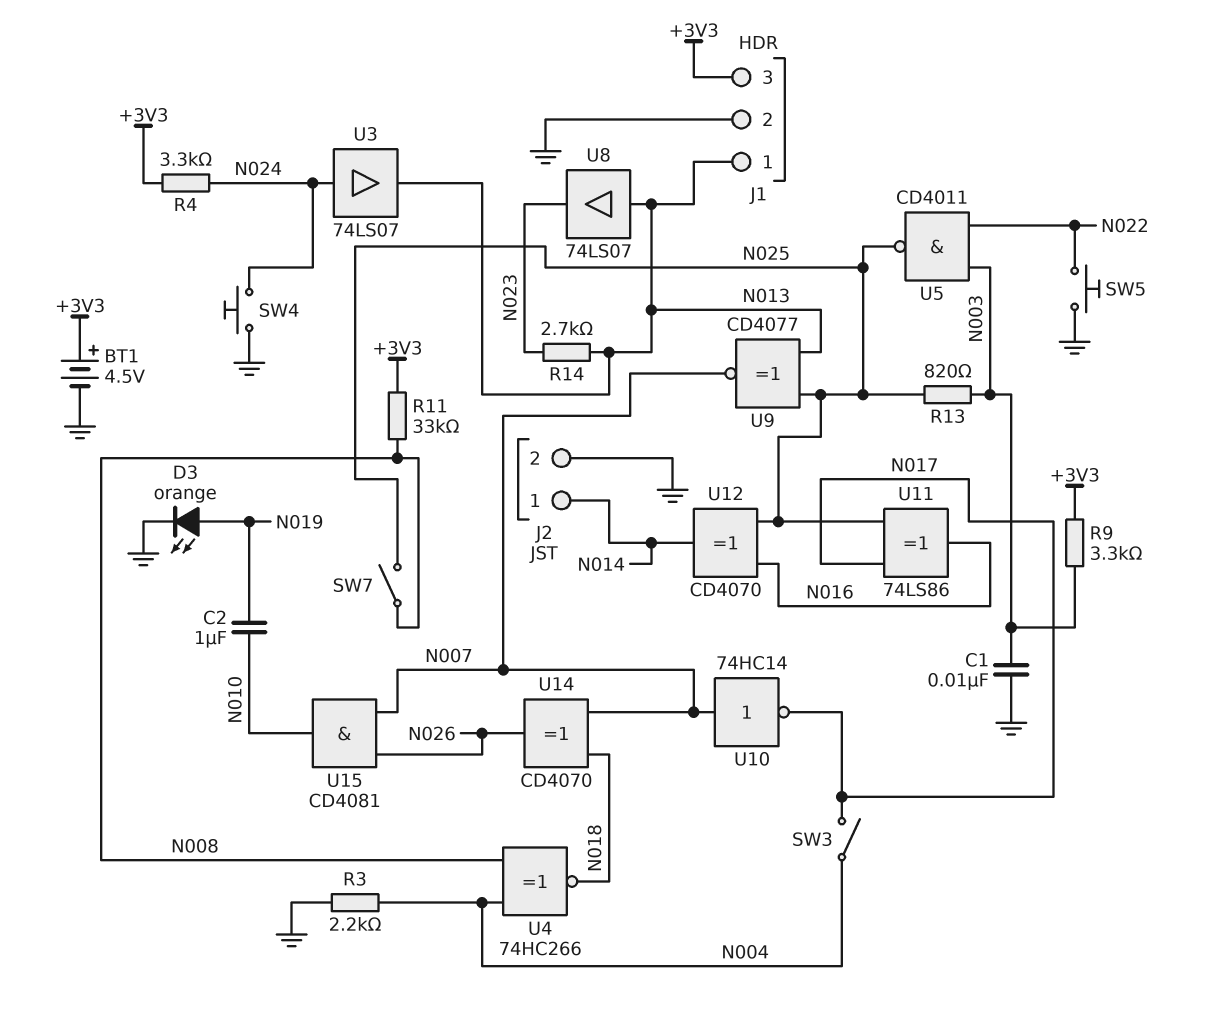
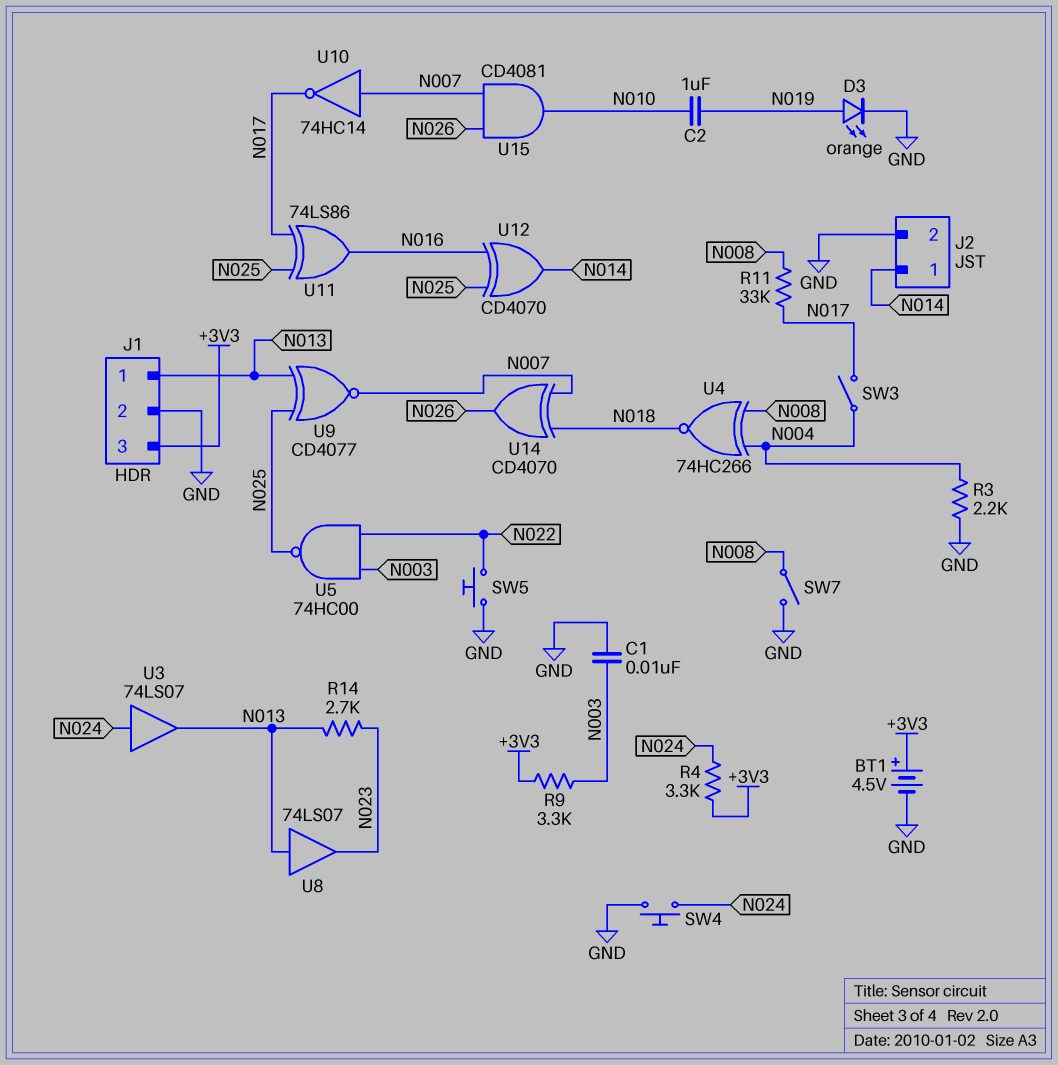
R11: 33k (+3V3, N008) -> 33k (N008, N017)
R13: 820 (N003, N025) -> none
SW7: switch (N008, N025) -> switch (GND, N008)
U5: NAND CD4011 (in N003, in N022, out N025) -> NAND 74HC00 (in N003, in N022, out N025)

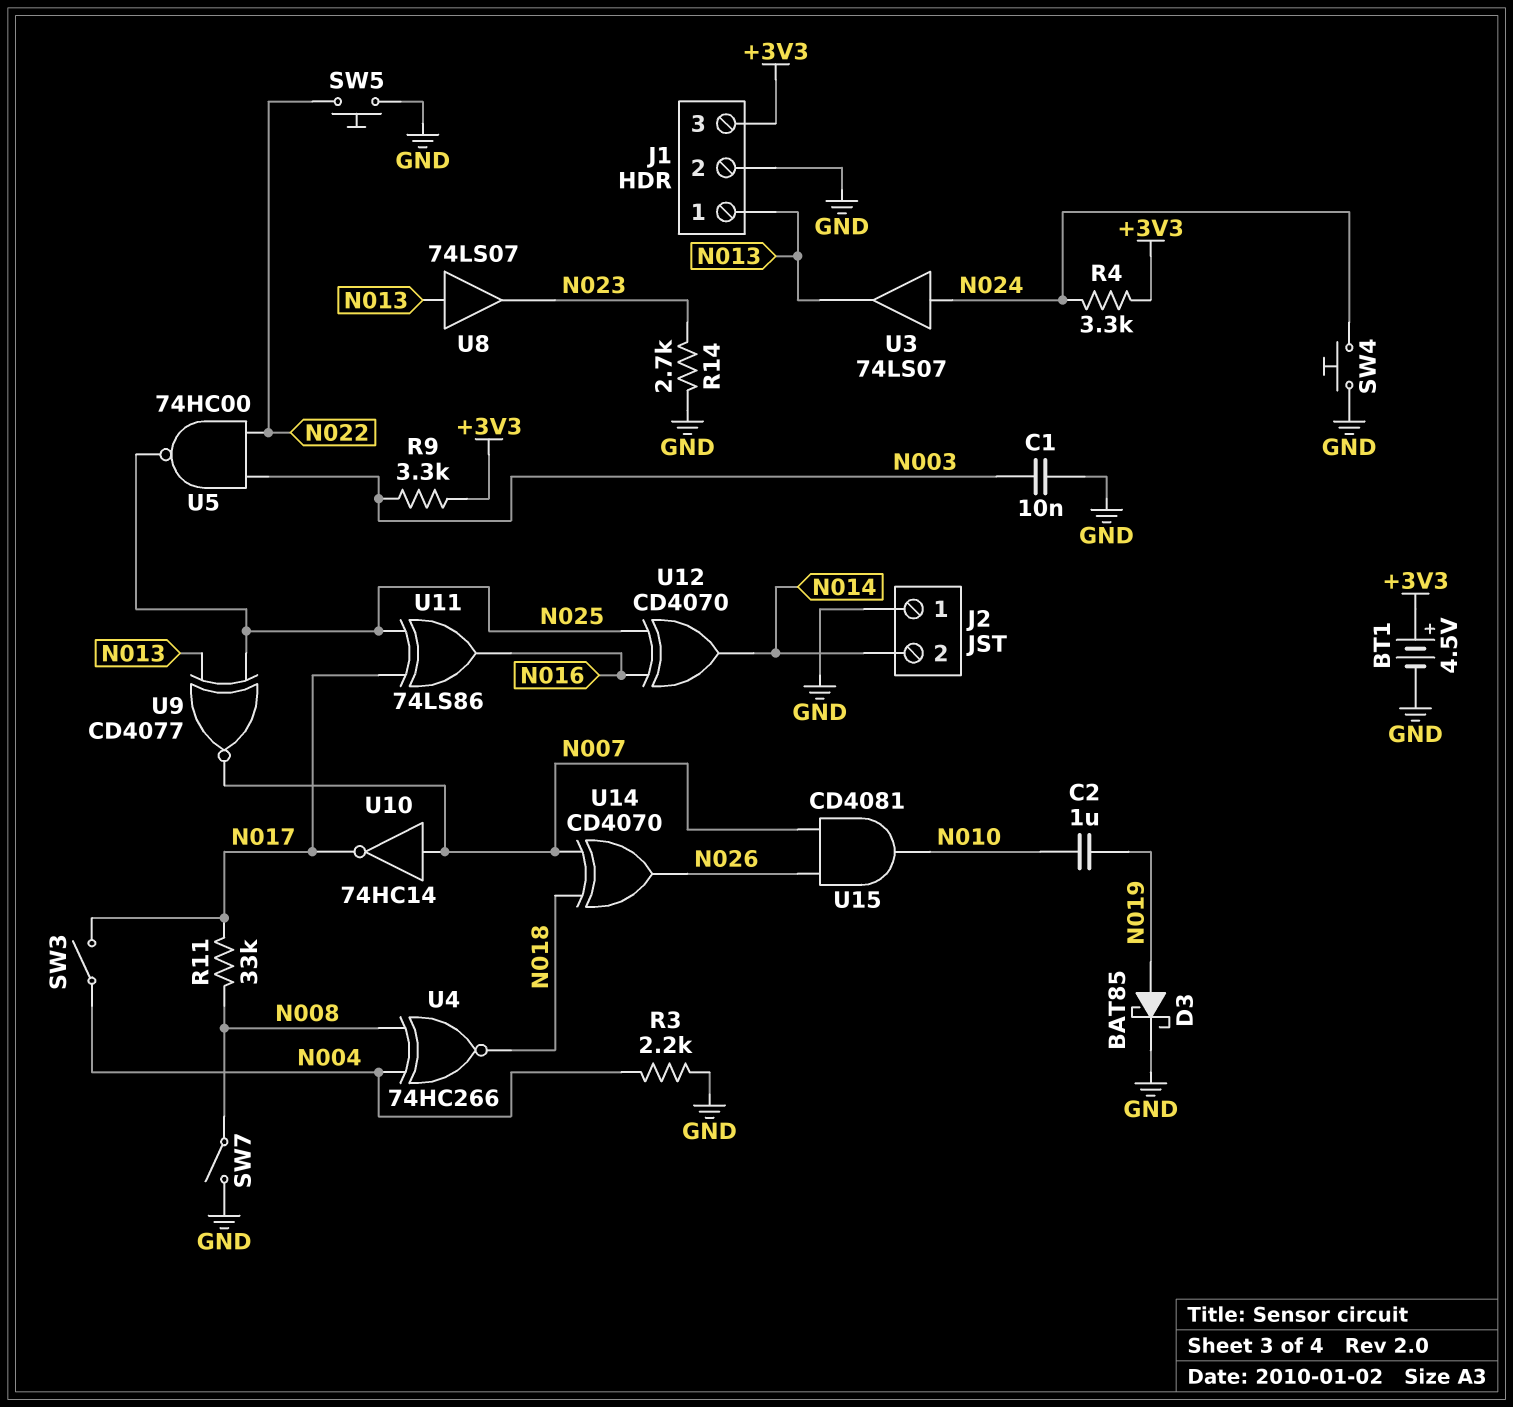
D3: LED orange (A N019, K GND) -> schottky BAT85 (A N019, K GND)
J2 pin 1: N014 -> GND
J2 pin 2: GND -> N014
R14: 2.7k (N013, N023) -> 2.7k (GND, N023)

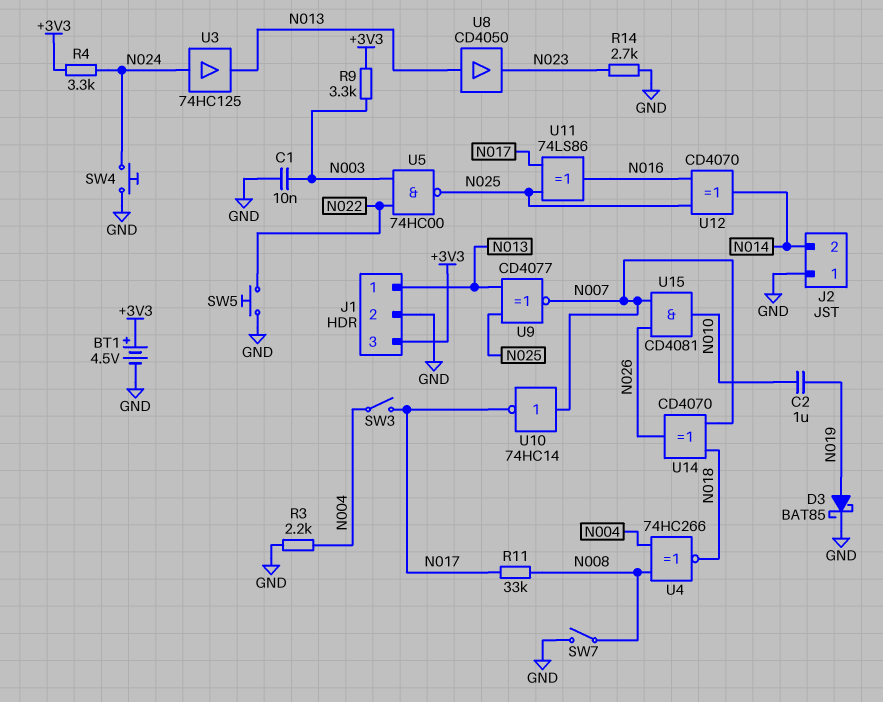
U3: buffer 74LS07 (in N024, out N013) -> buffer 74HC125 (in N024, out N013)
U8: buffer 74LS07 (in N013, out N023) -> buffer CD4050 (in N013, out N023)

